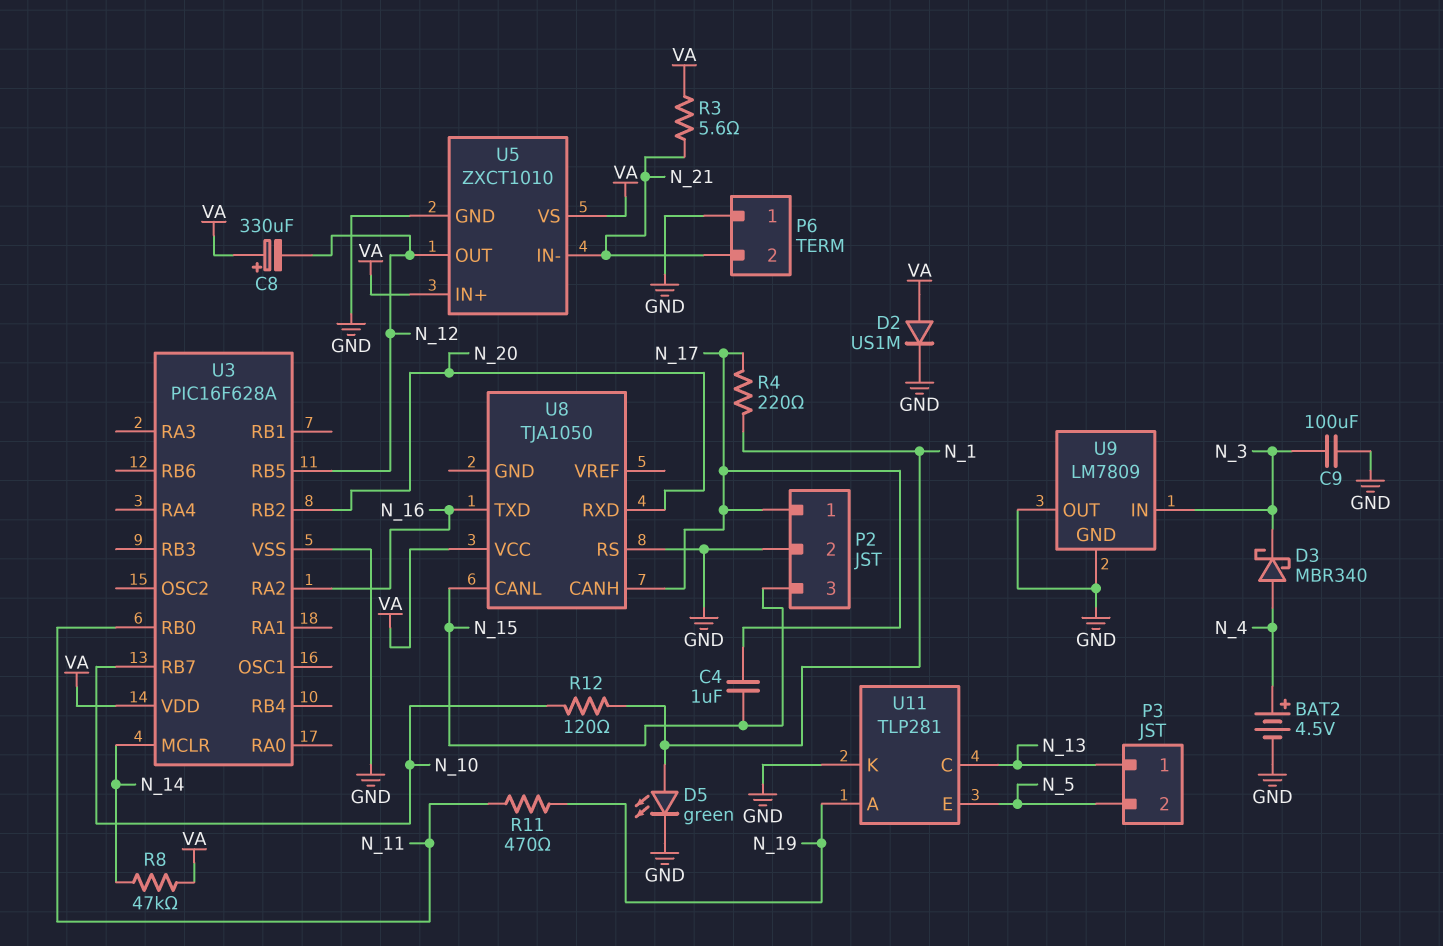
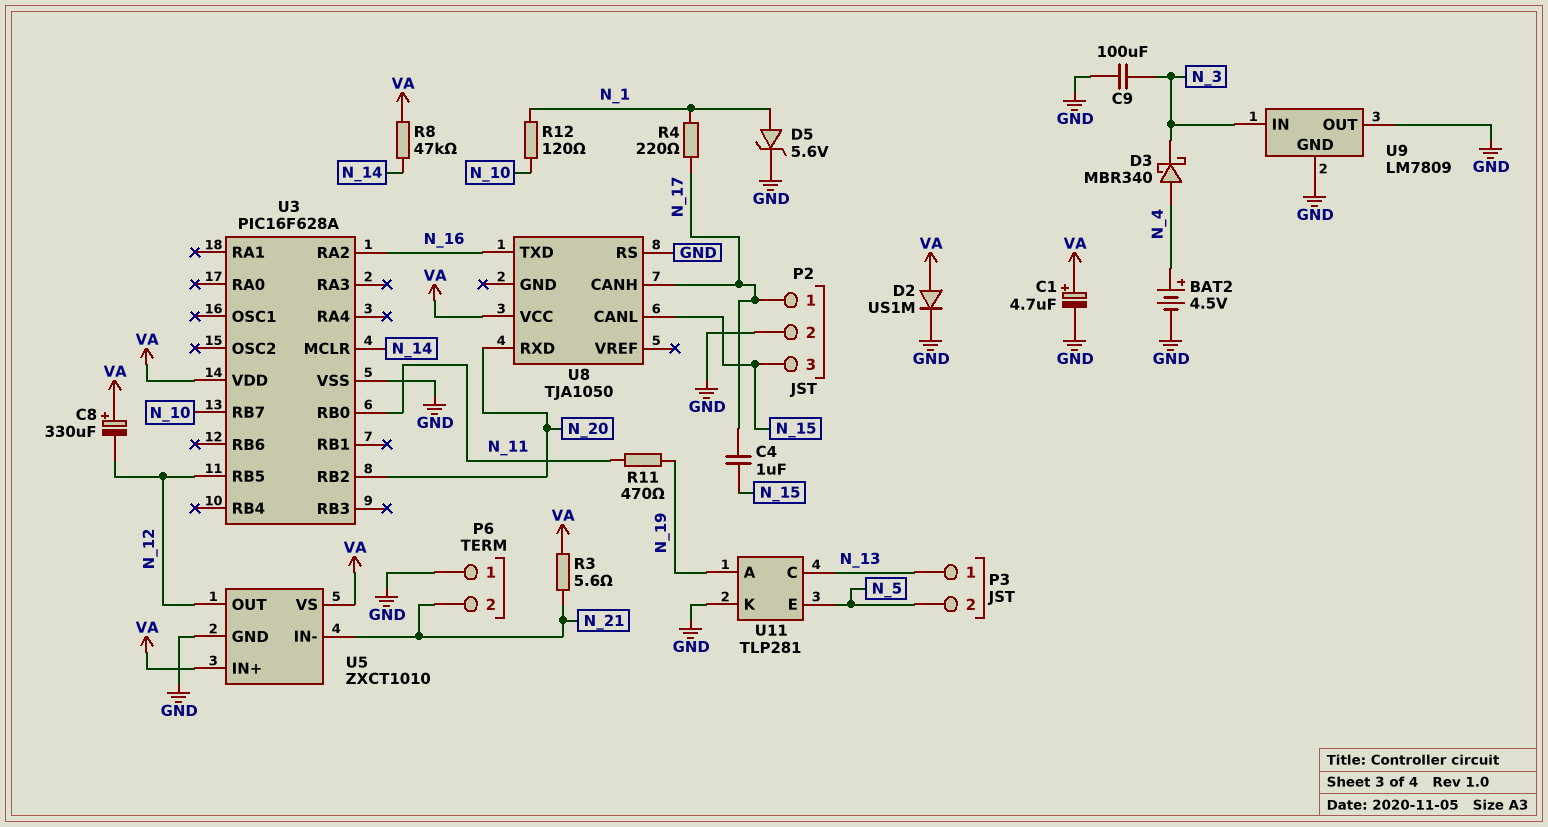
C1: none -> 4.7uF (plus VA, minus GND)
D5: LED green (A N_1, K GND) -> zener 5.6V (A N_1, K GND)

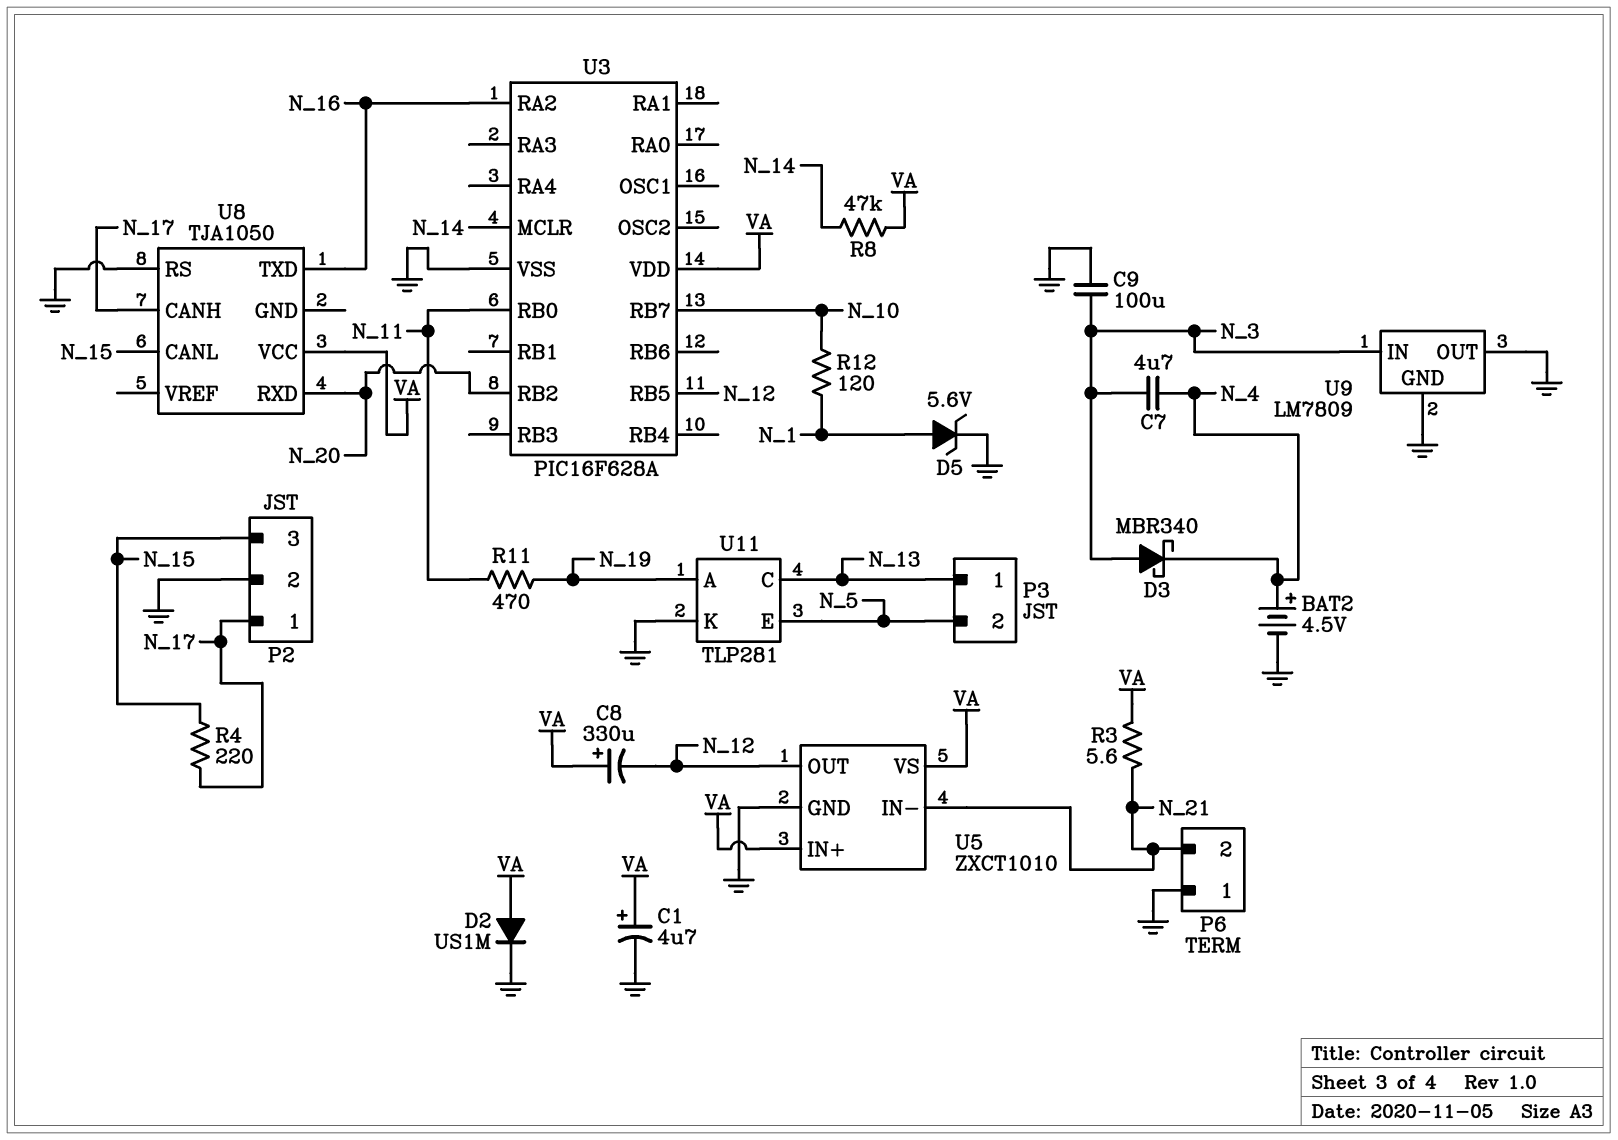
C4: 1uF (N_15, N_17) -> none
C7: none -> 4.7uF (N_3, N_4)
D3: schottky MBR340 (A N_4, K N_3) -> schottky MBR340 (A N_3, K N_4)
R4: 220 (N_1, N_17) -> 220 (N_15, N_17)

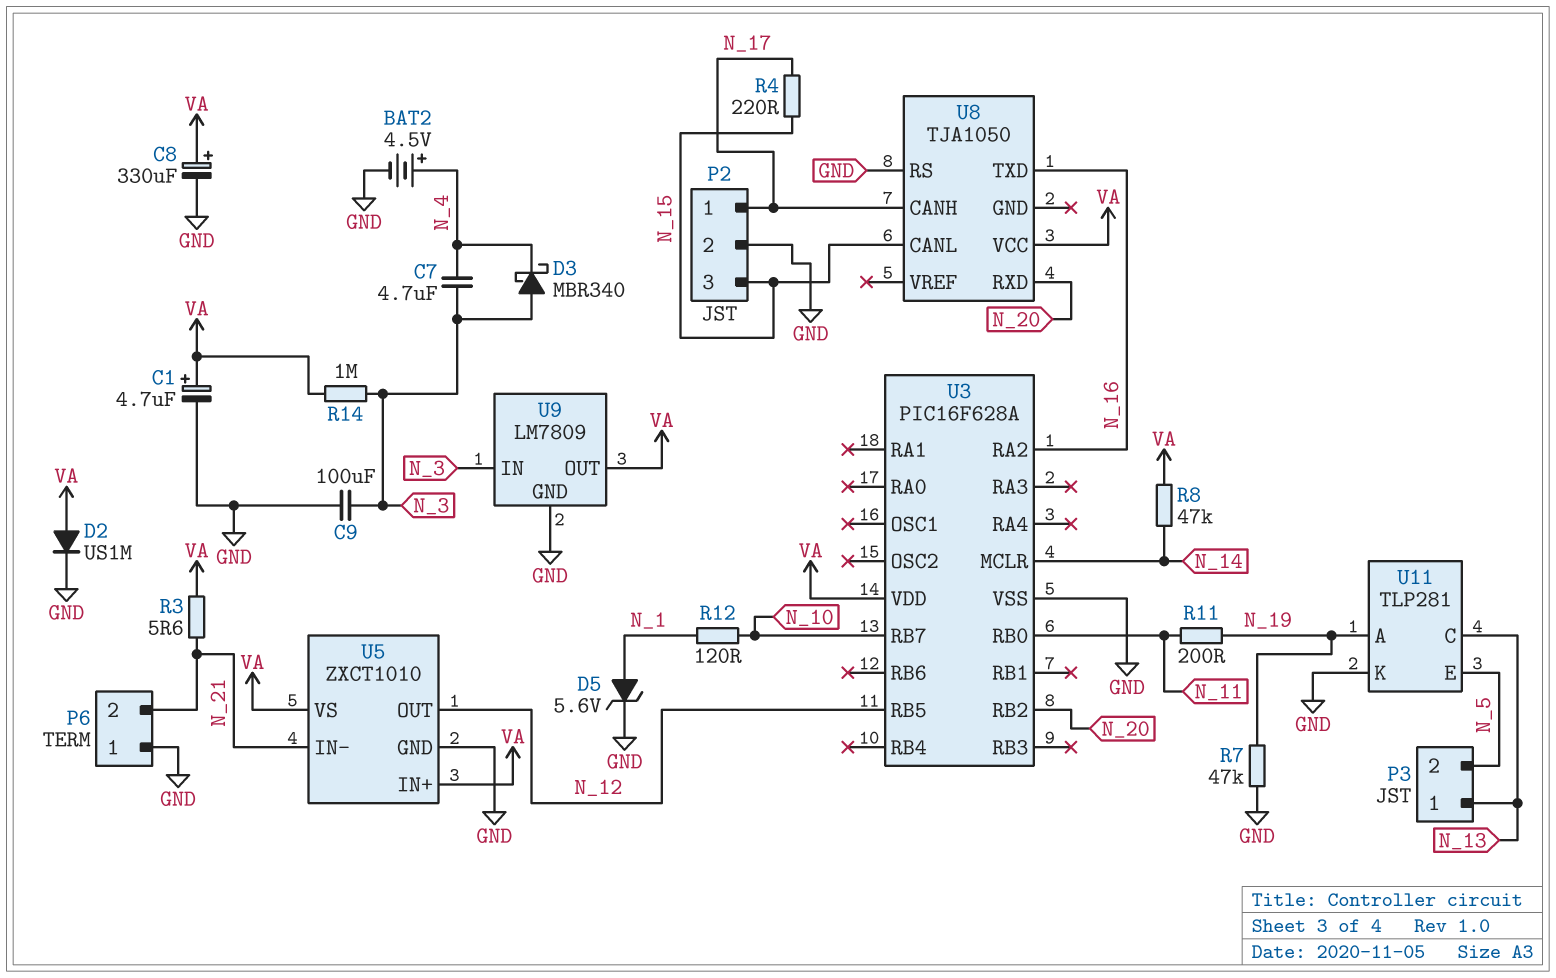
C8: 330uF (plus VA, minus N_12) -> 330uF (plus VA, minus GND)
R7: none -> 47k (GND, N_19)
R11: 470 (N_11, N_19) -> 200 (N_11, N_19)
R14: none -> 1M (N_3, VA)
U9 pin OUT: GND -> VA

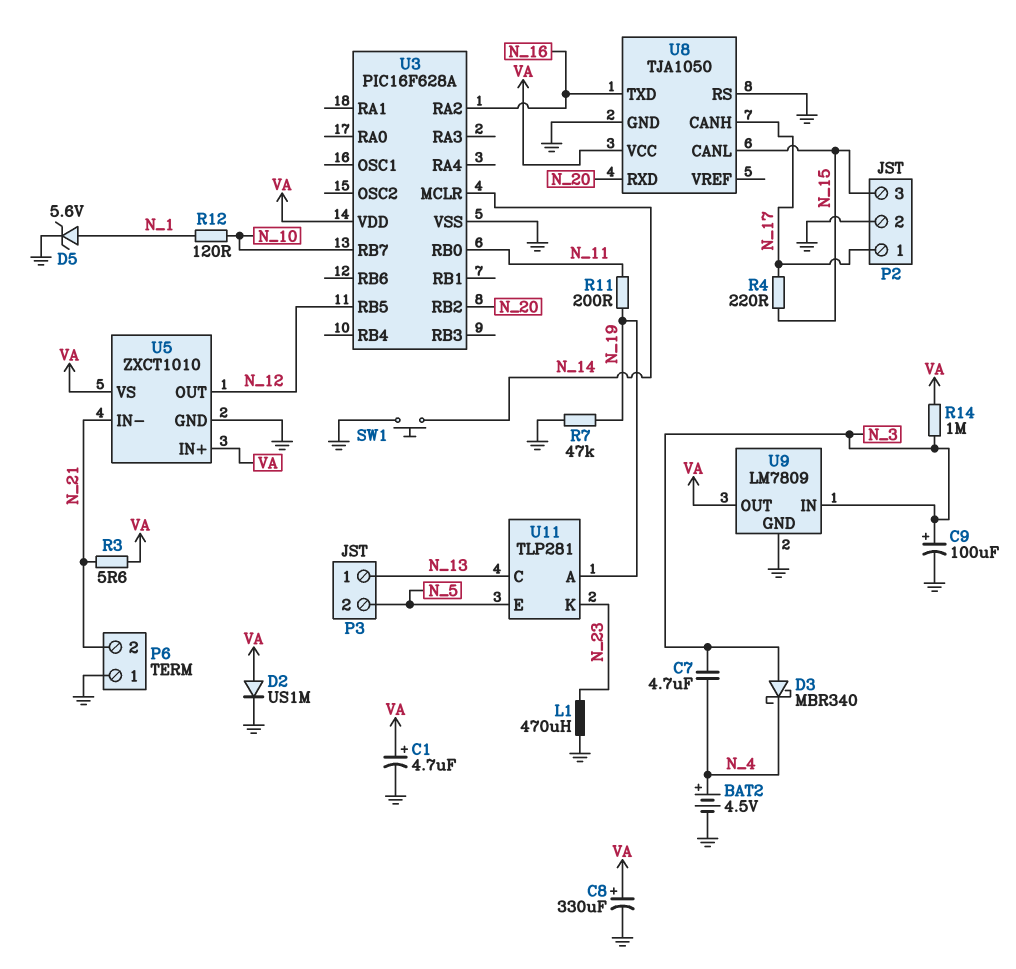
C9: 100uF (GND, N_3) -> 100uF (plus N_3, minus GND)
L1: none -> 470uH (GND, N_23)
R8: 47k (N_14, VA) -> none
SW1: none -> button (GND, N_14)
U8 pin GND: none -> GND
U11 pin K: GND -> N_23

